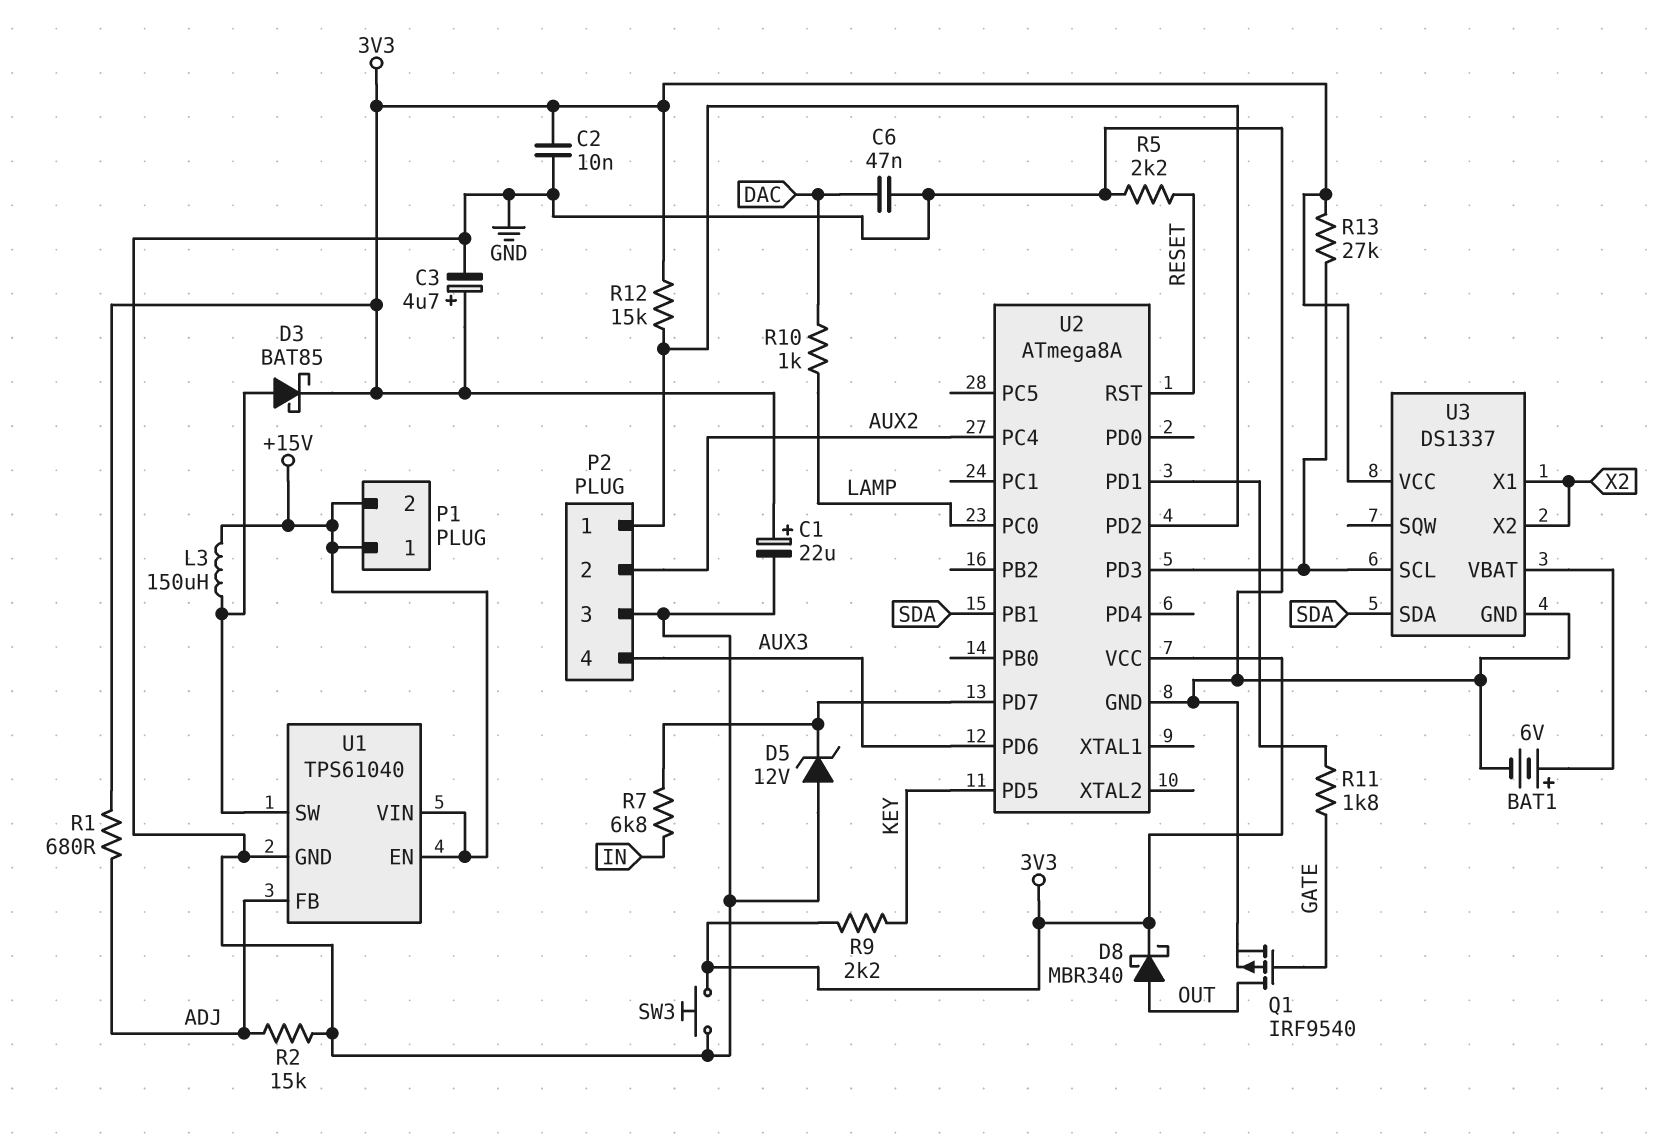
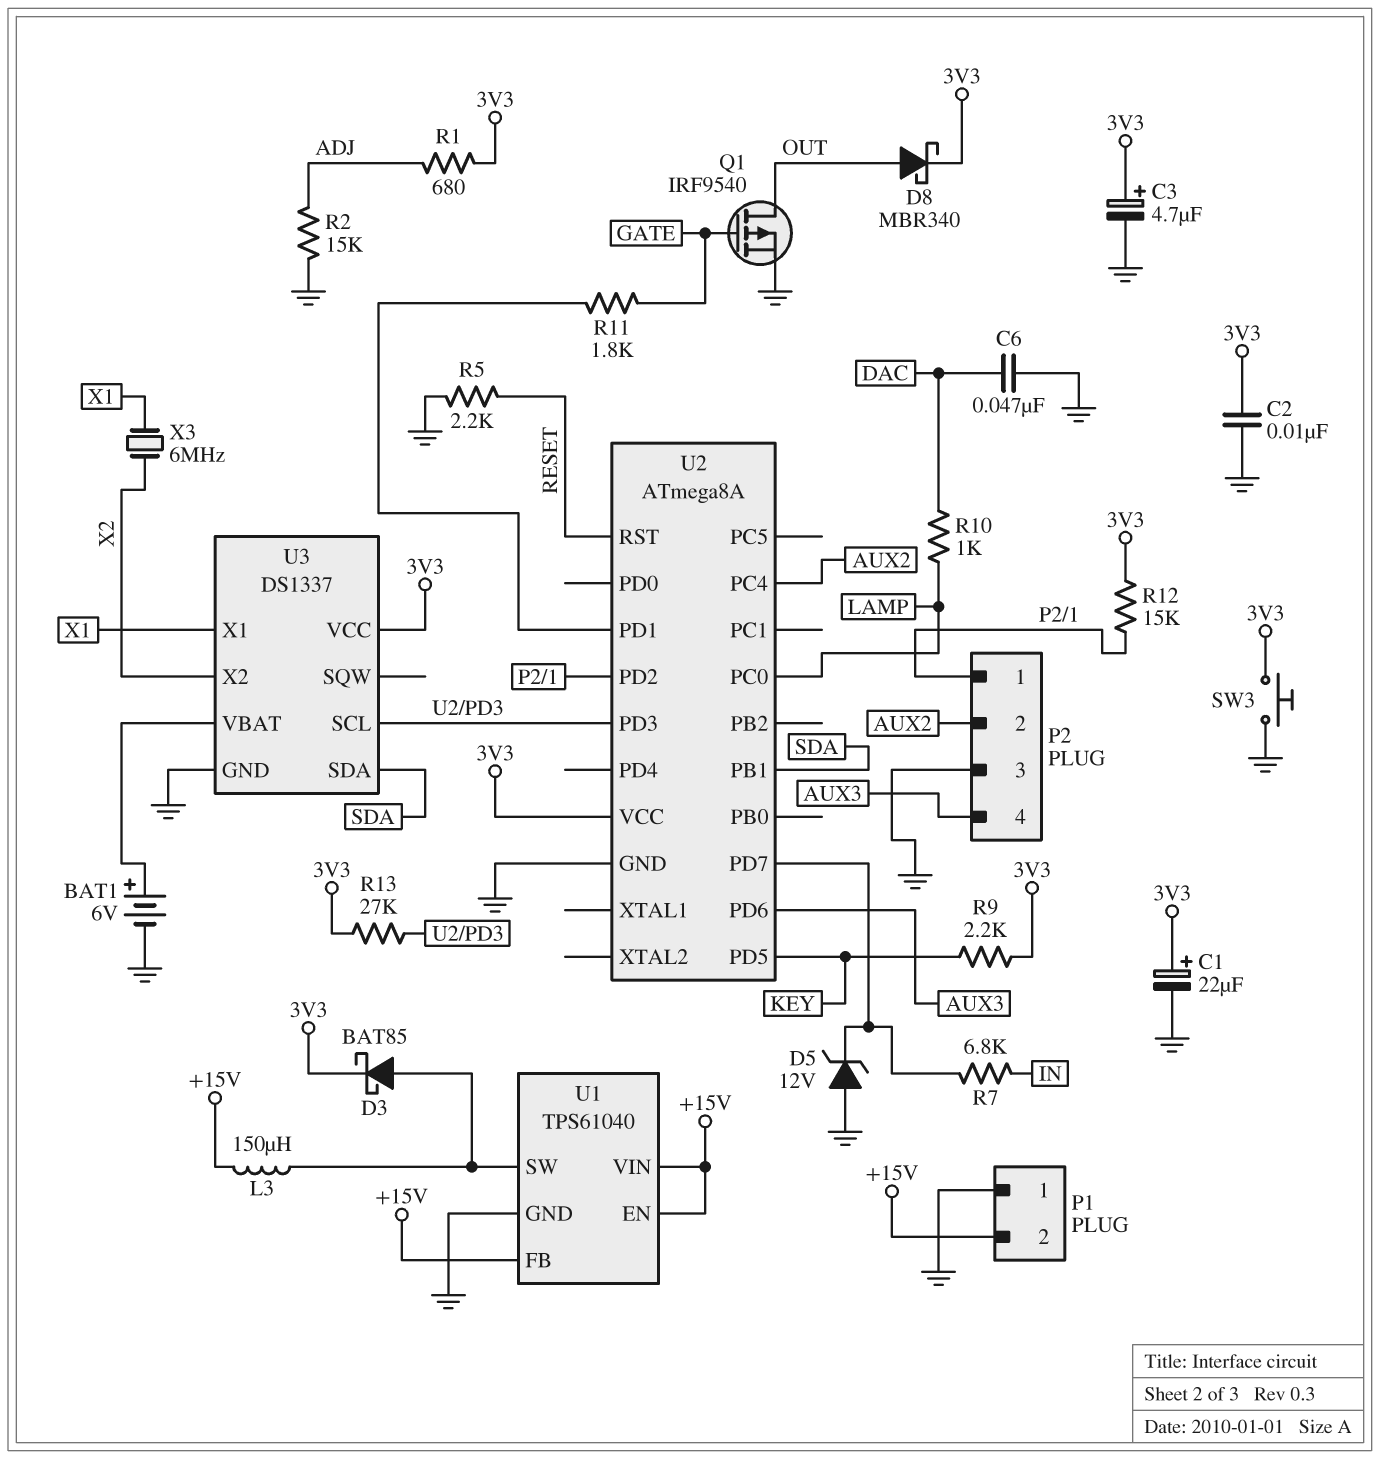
P1 pin 1: +15V -> GND
U1 pin FB: ADJ -> +15V
U3 pin X1: X2 -> X1
X3: none -> 6MHz (X1, X2)

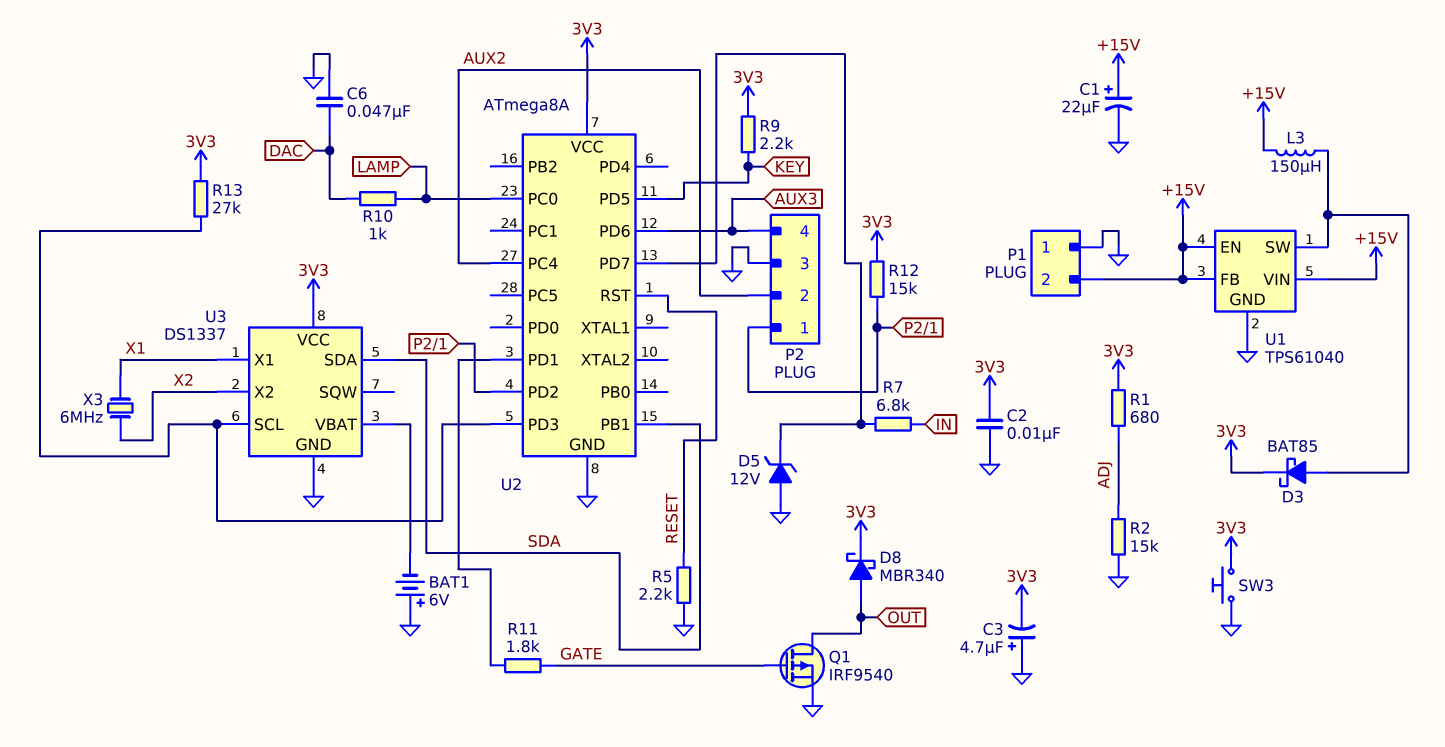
BAT1: 6V (plus U3/VBAT, minus GND) -> 6V (plus GND, minus U3/VBAT)
C1: 22uF (plus 3V3, minus GND) -> 22uF (plus +15V, minus GND)
C3: 4.7uF (plus 3V3, minus GND) -> 4.7uF (plus GND, minus 3V3)

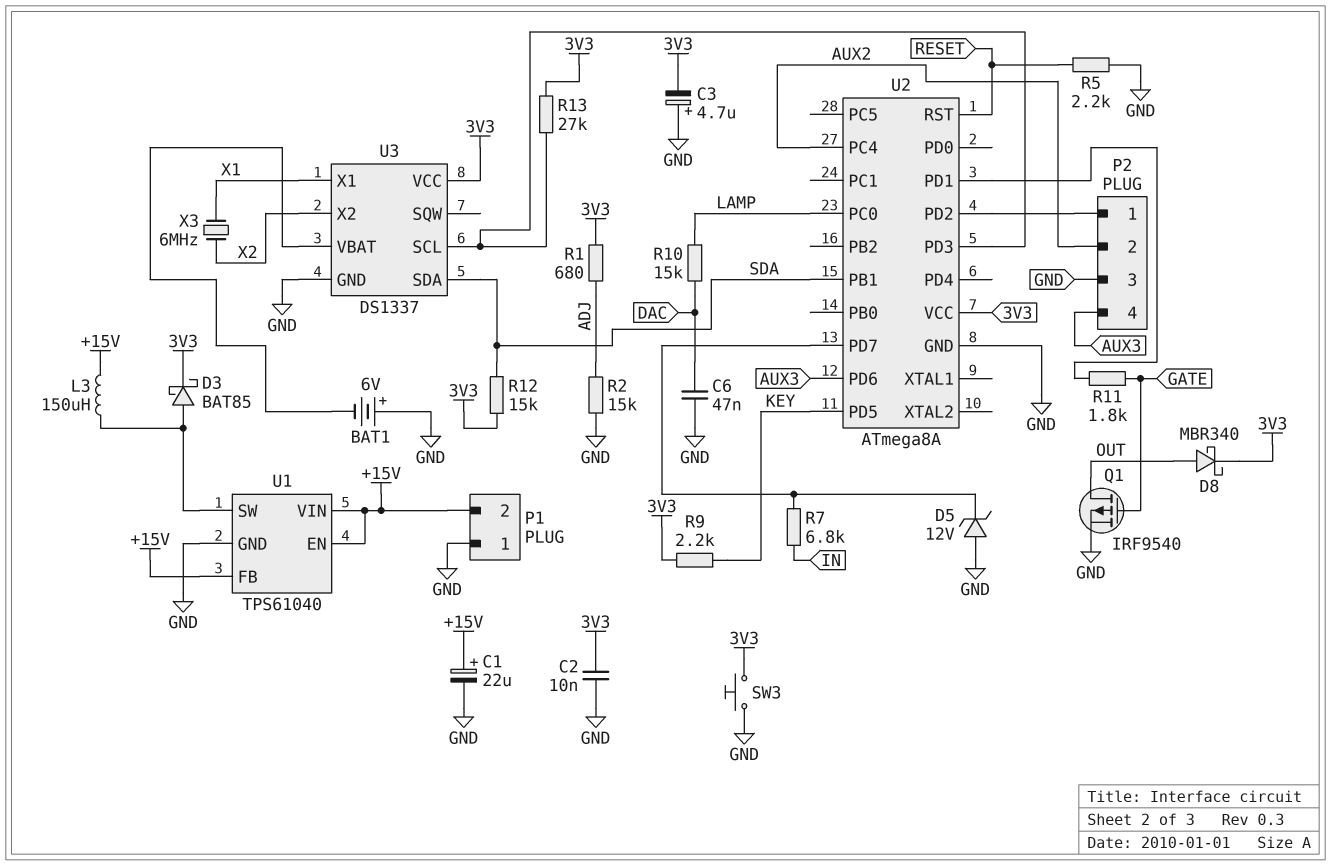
R10: 1k (DAC, LAMP) -> 15k (DAC, LAMP)
R12: 15k (3V3, P2/1) -> 15k (3V3, SDA)

